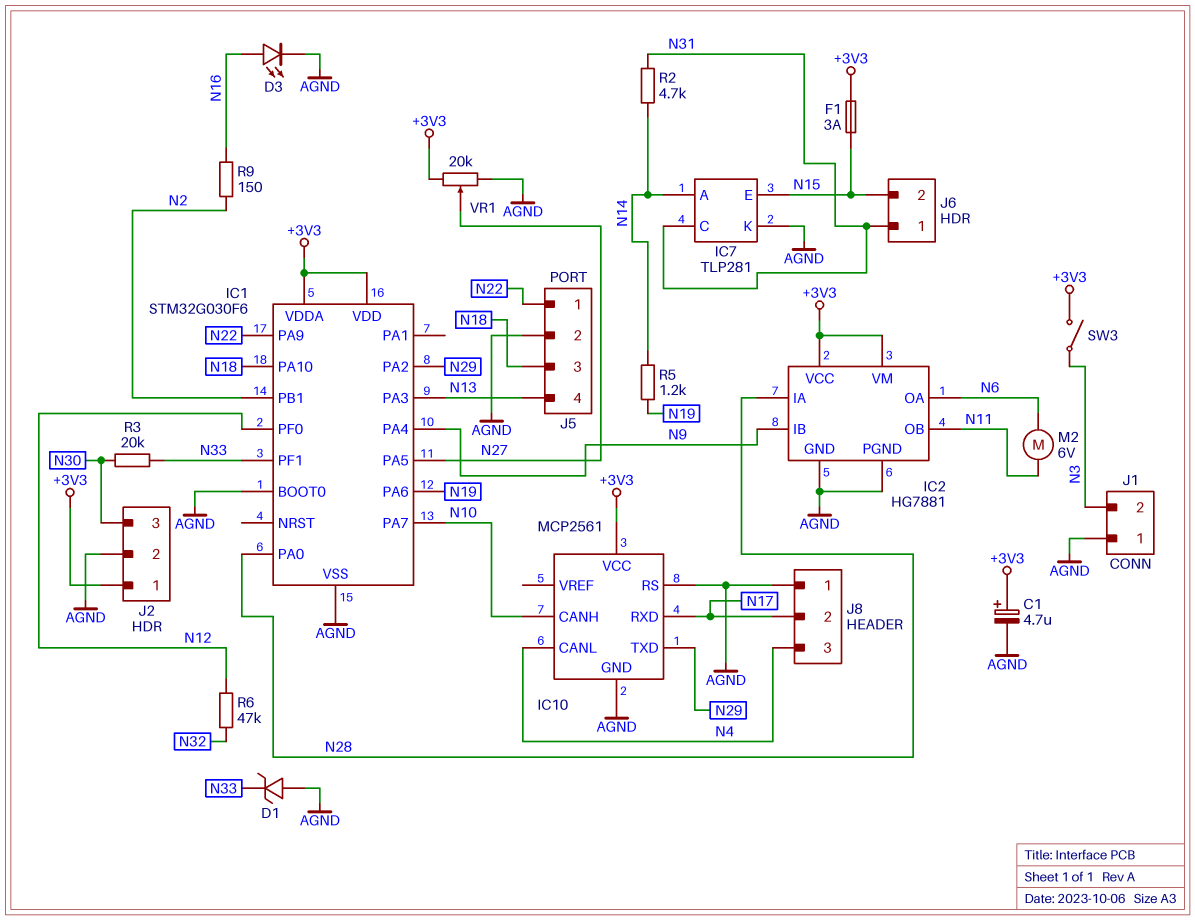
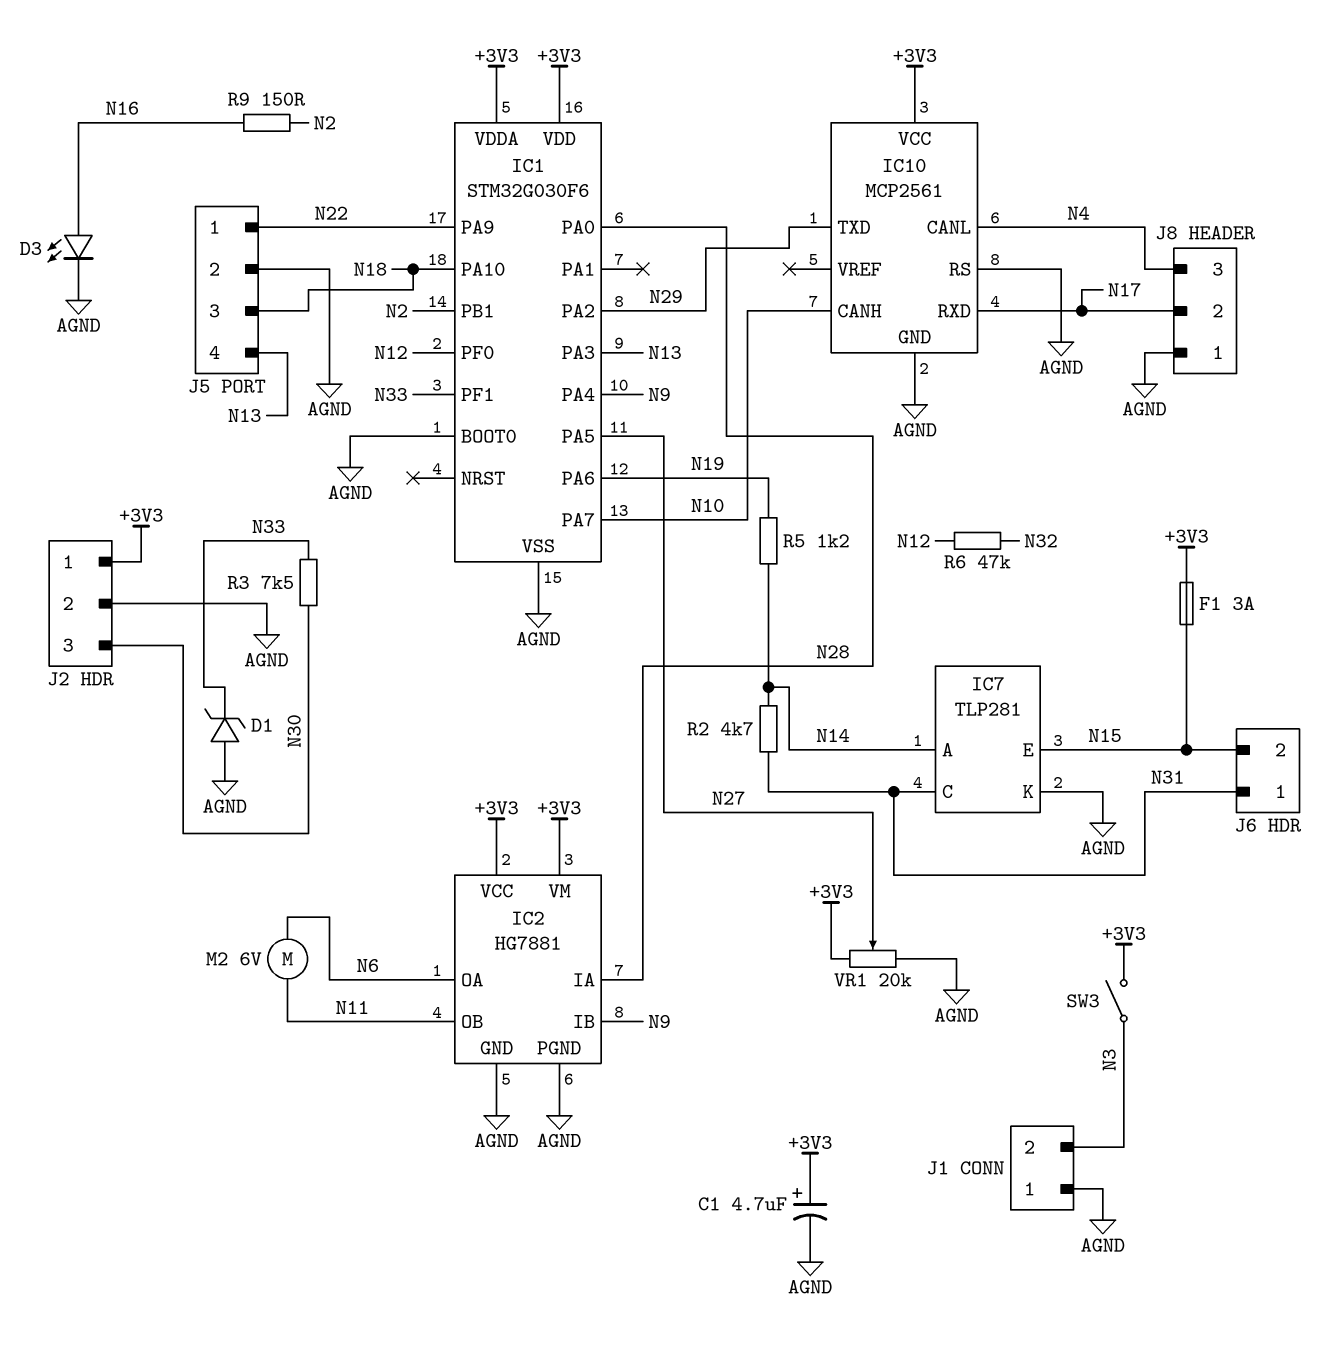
R3: 20k (N30, N33) -> 7.5k (N30, N33)

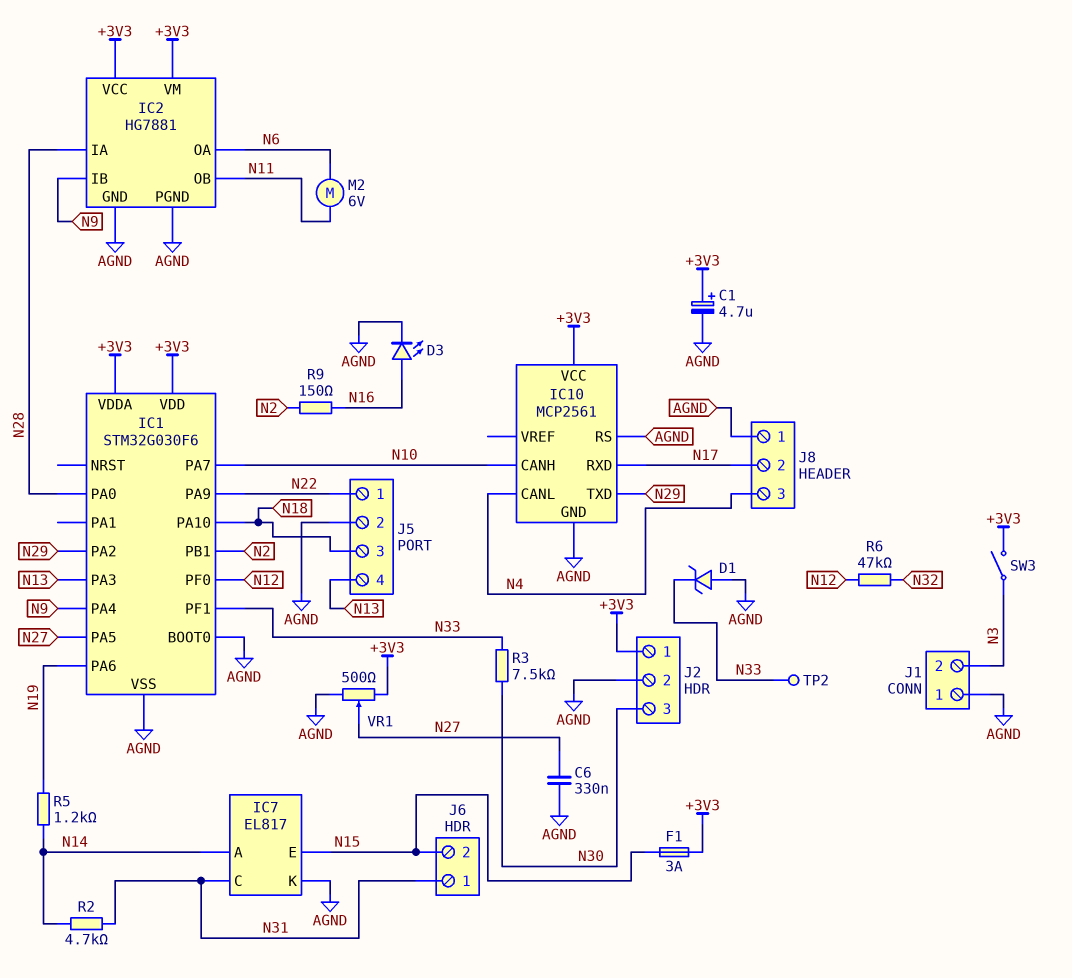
C6: none -> 330nF (AGND, N27)
IC7: TLP281 -> EL817
TP2: none -> test point (N33)
VR1: 20k (+3V3, AGND, wiper N27) -> 500 (+3V3, AGND, wiper N27)

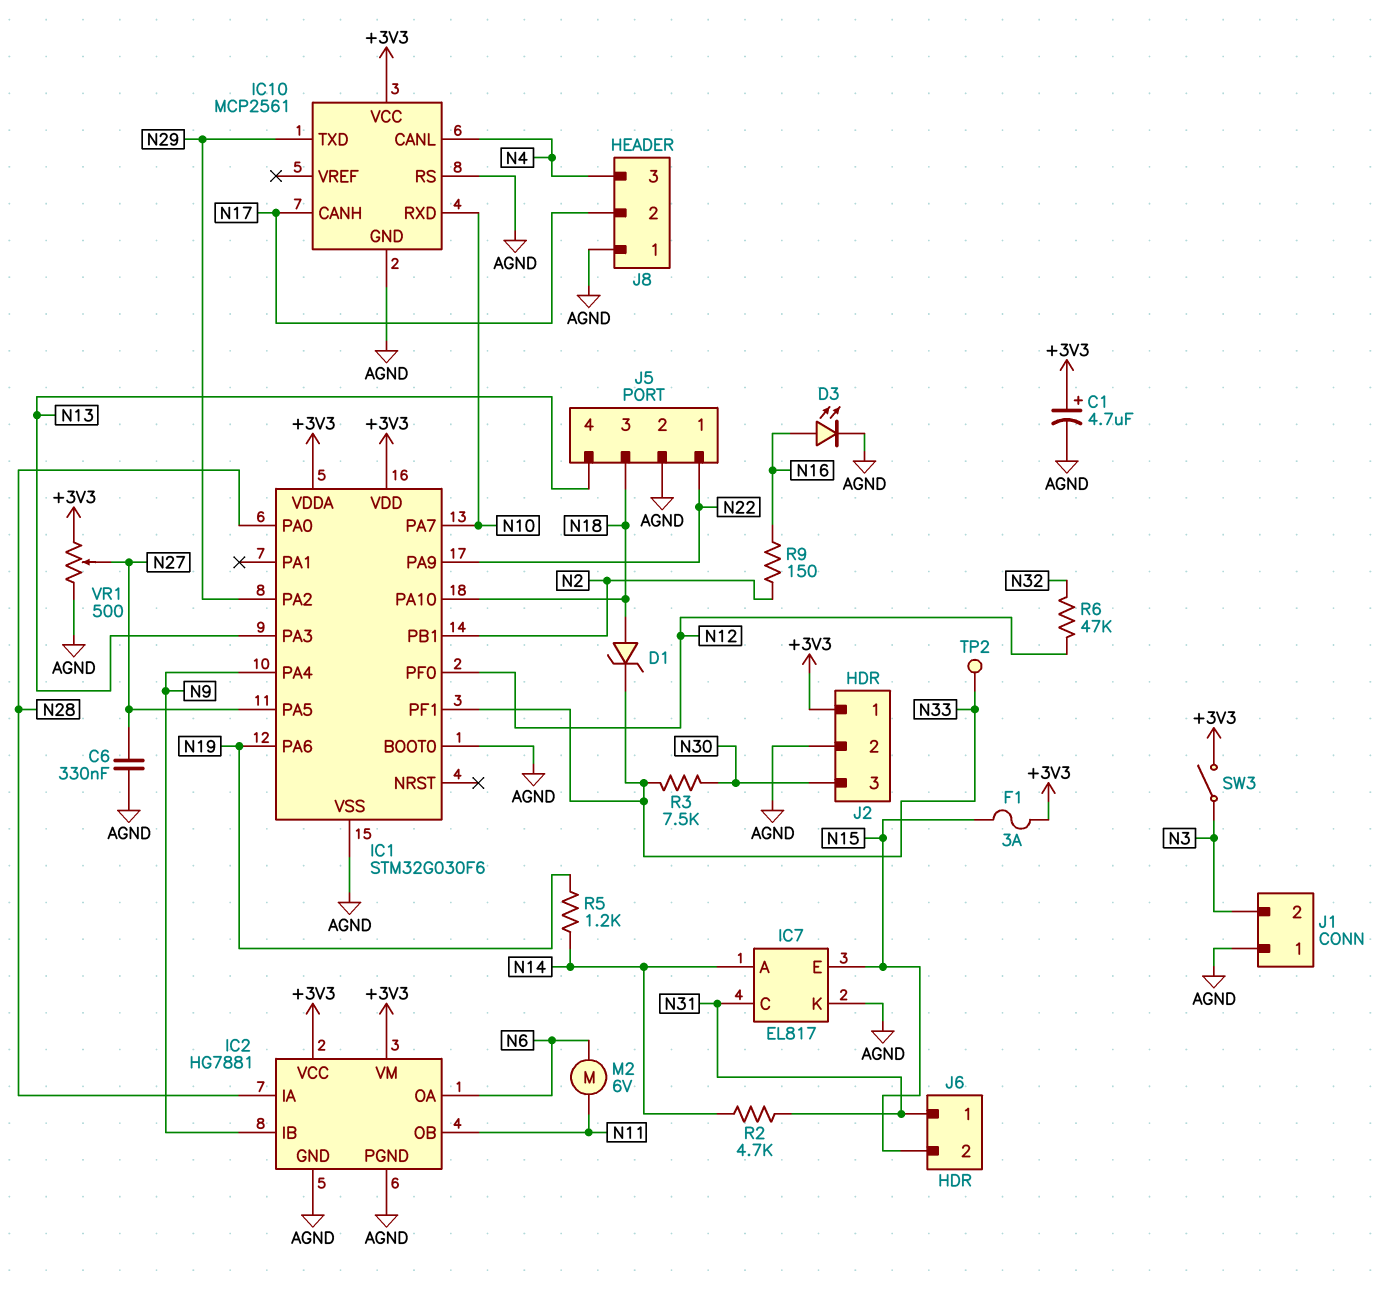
D1: zener (A AGND, K N33) -> zener (A N18, K N33)
IC10 pin CANH: N10 -> N17
IC10 pin RXD: N17 -> N10

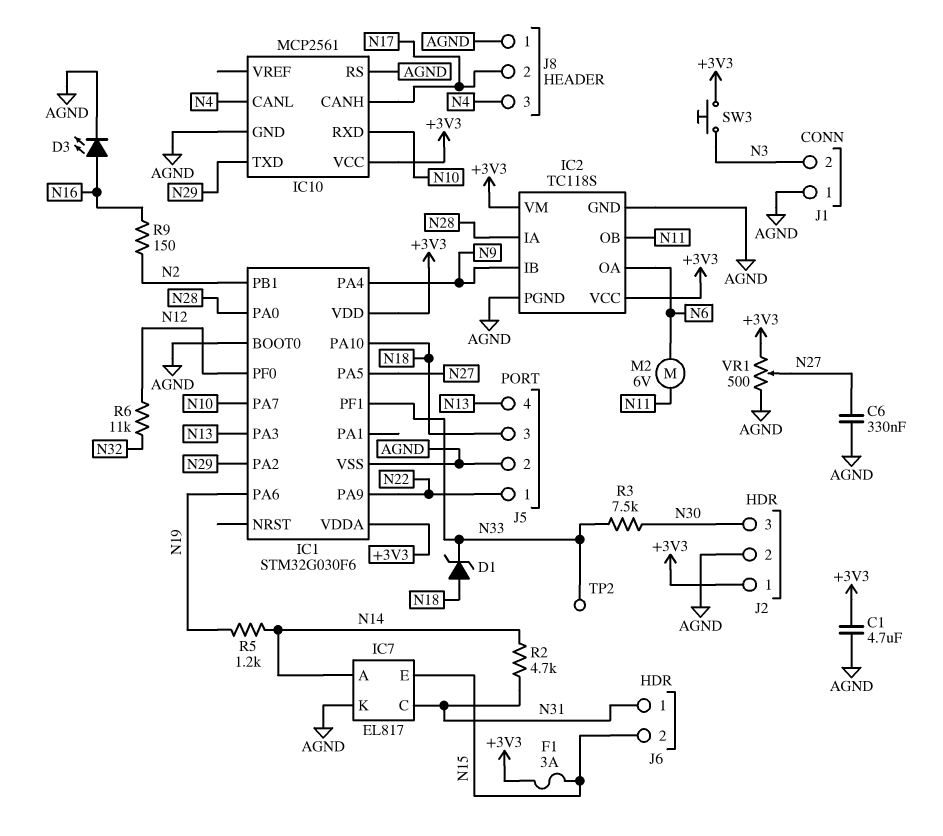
C1: 4.7uF (plus +3V3, minus AGND) -> 4.7uF (+3V3, AGND)
IC2: HG7881 -> TC118S
R6: 47k (N12, N32) -> 11k (N12, N32)
SW3: switch (+3V3, N3) -> button (+3V3, N3)

